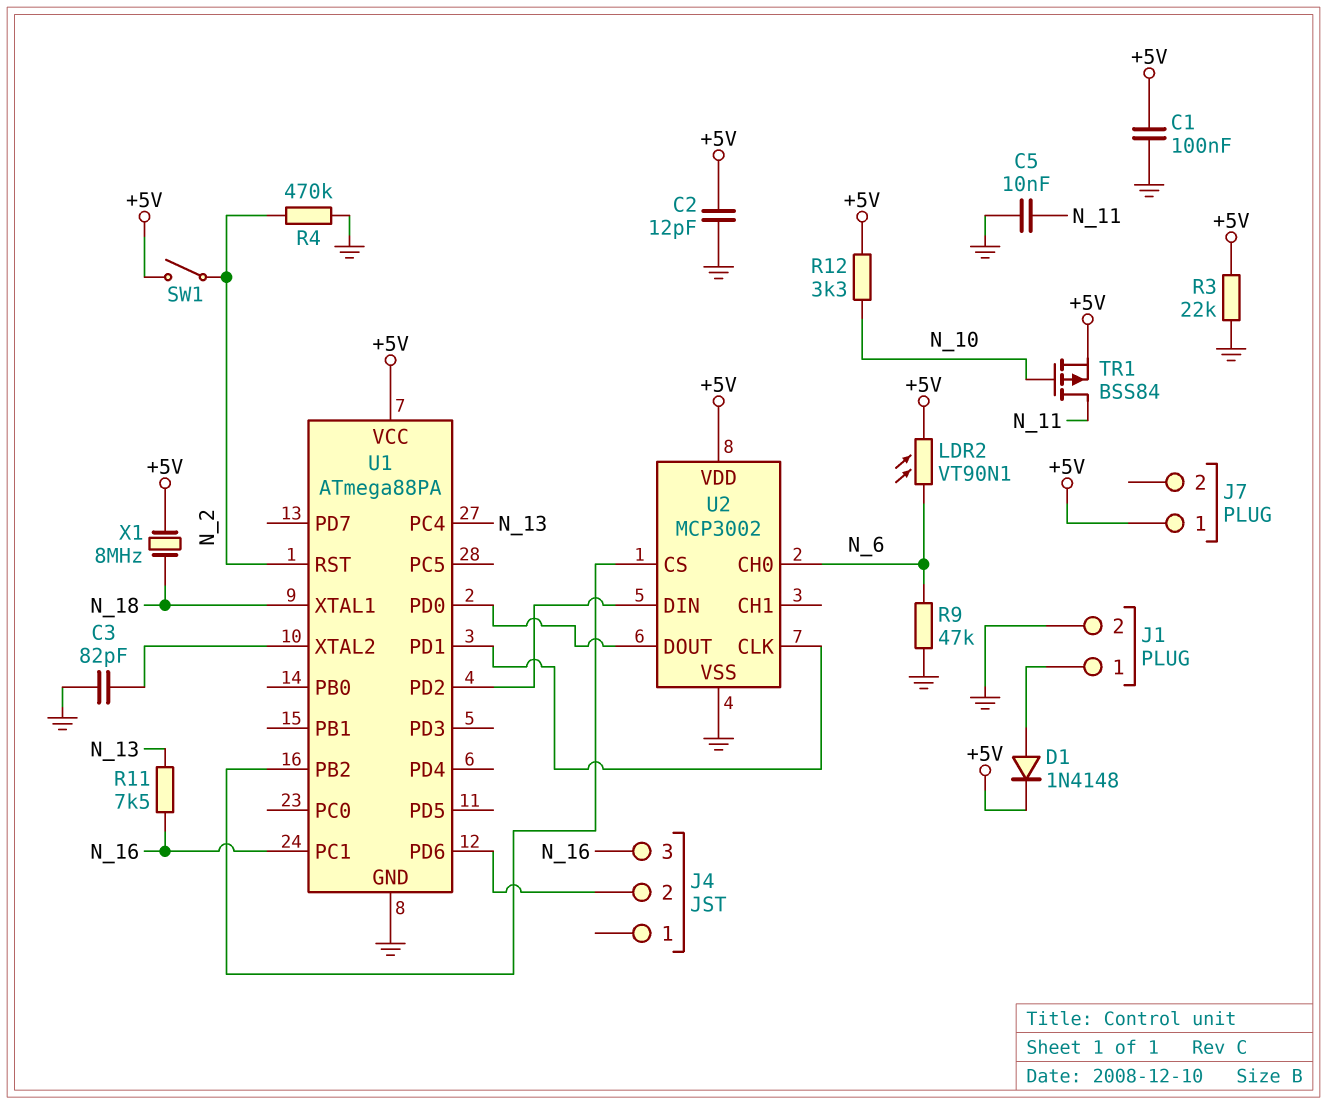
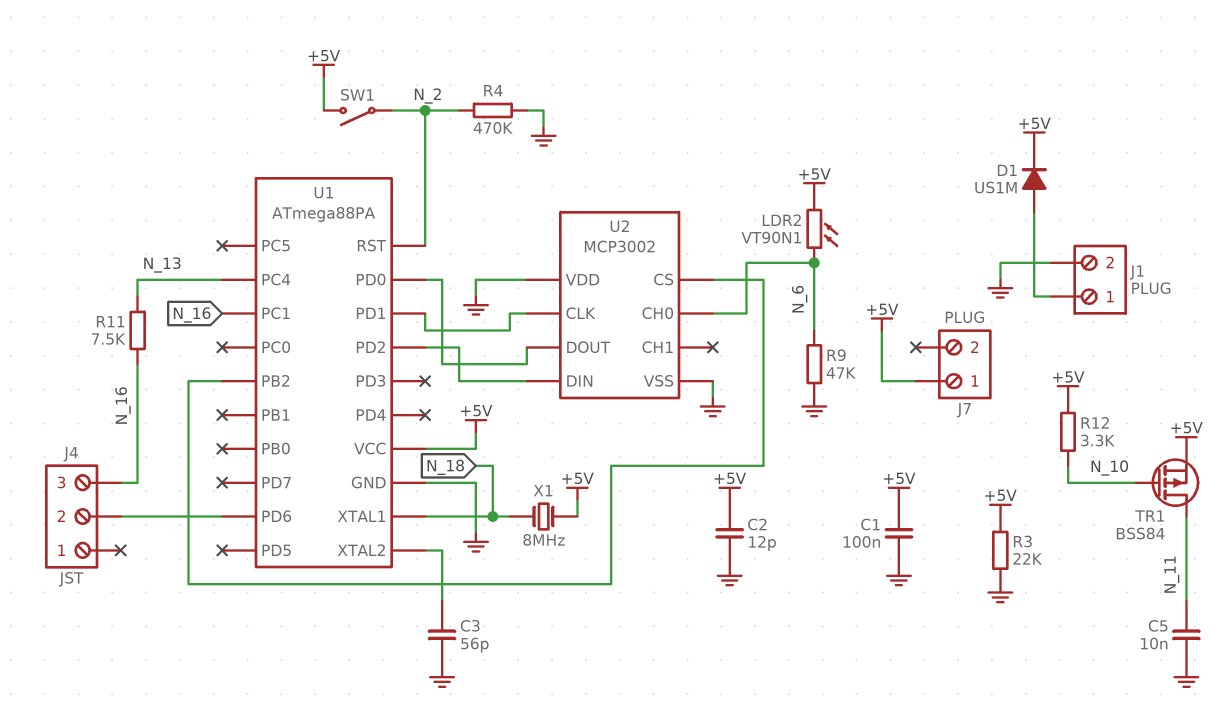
C3: 82pF (GND, U1/XTAL2) -> 56pF (GND, U1/XTAL2)
D1: diode 1N4148 (A J1/1, K +5V) -> diode US1M (A J1/1, K +5V)
U2 pin VDD: +5V -> GND

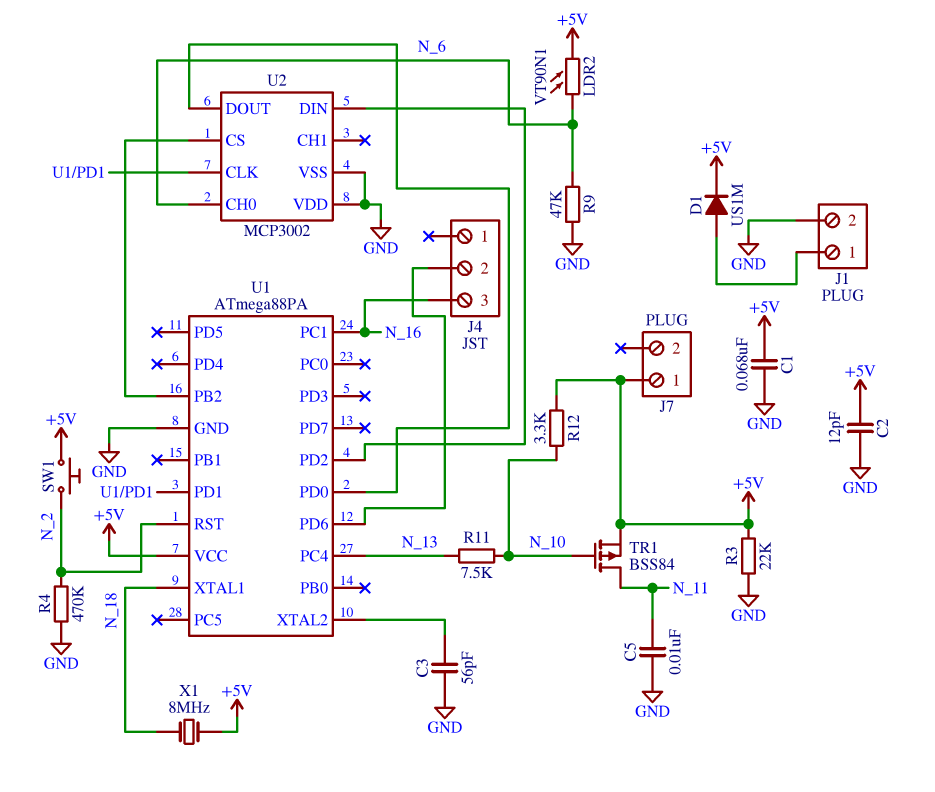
C1: 100nF (+5V, GND) -> 68nF (+5V, GND)
R11: 7.5k (N_13, N_16) -> 7.5k (N_10, N_13)
SW1: switch (+5V, N_2) -> button (+5V, N_2)

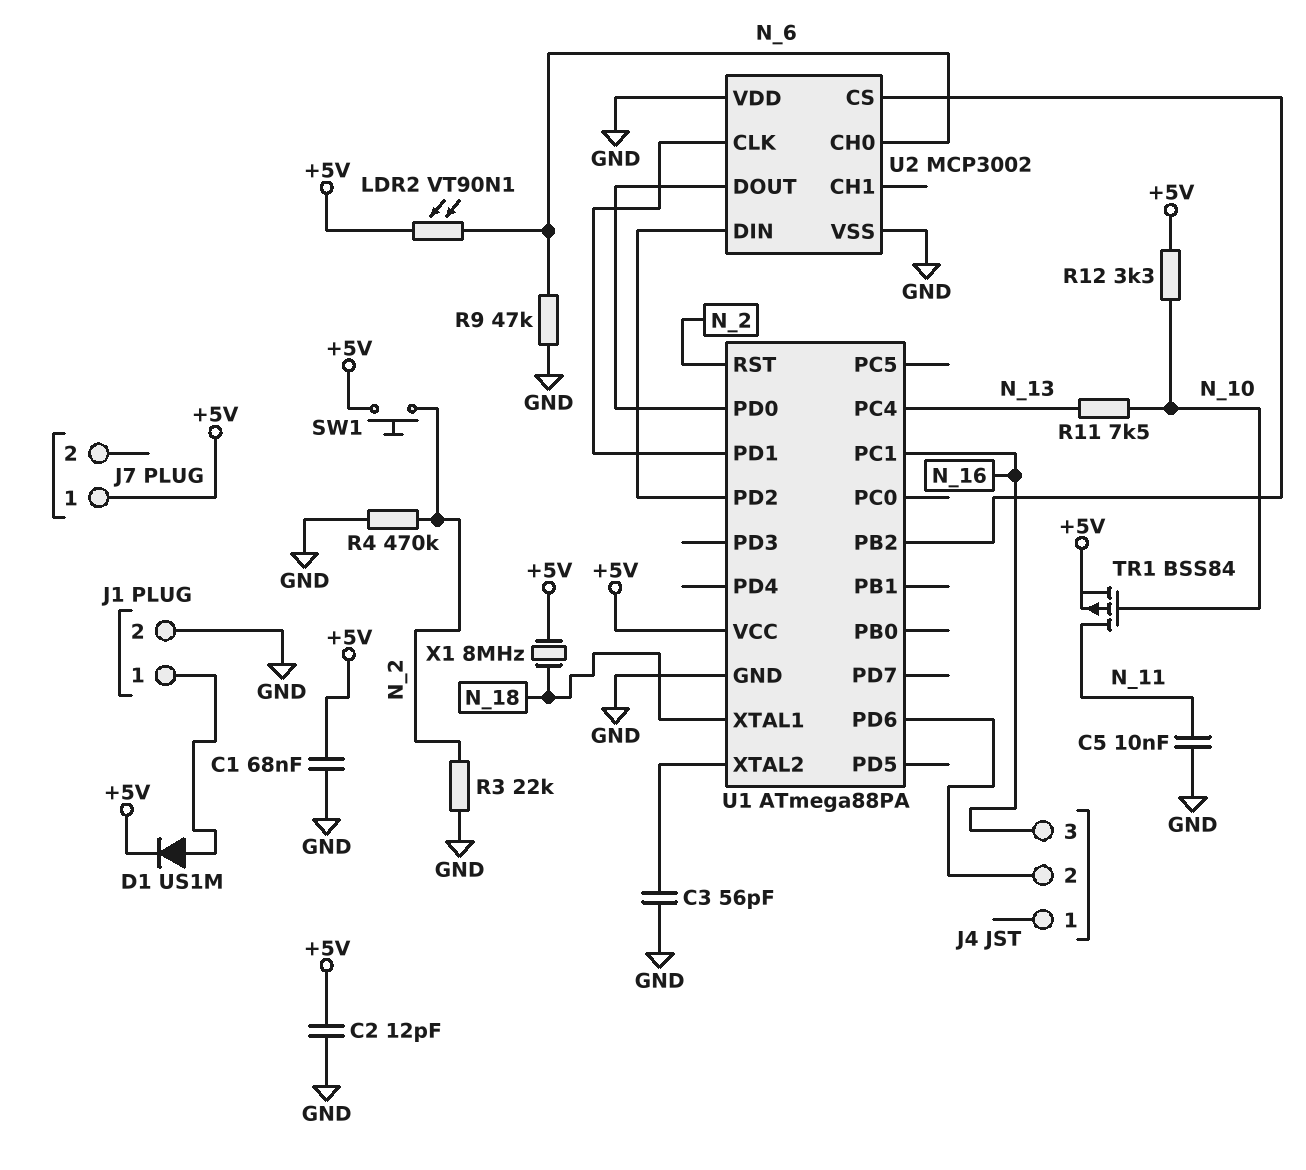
R3: 22k (+5V, GND) -> 22k (GND, N_2)

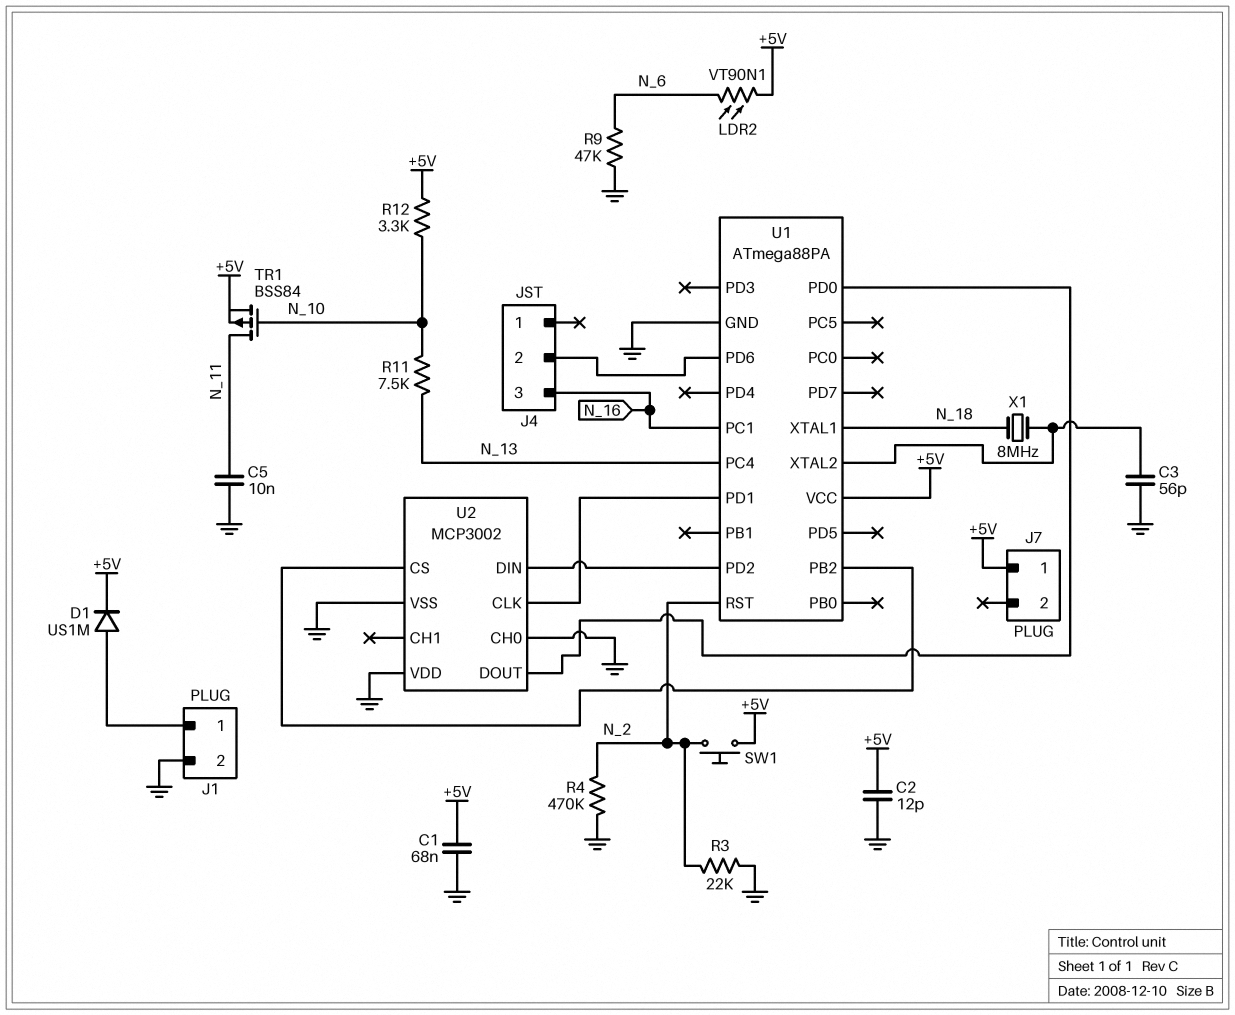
U2 pin CH0: N_6 -> GND
X1: 8MHz (+5V, N_18) -> 8MHz (N_18, U1/XTAL2)

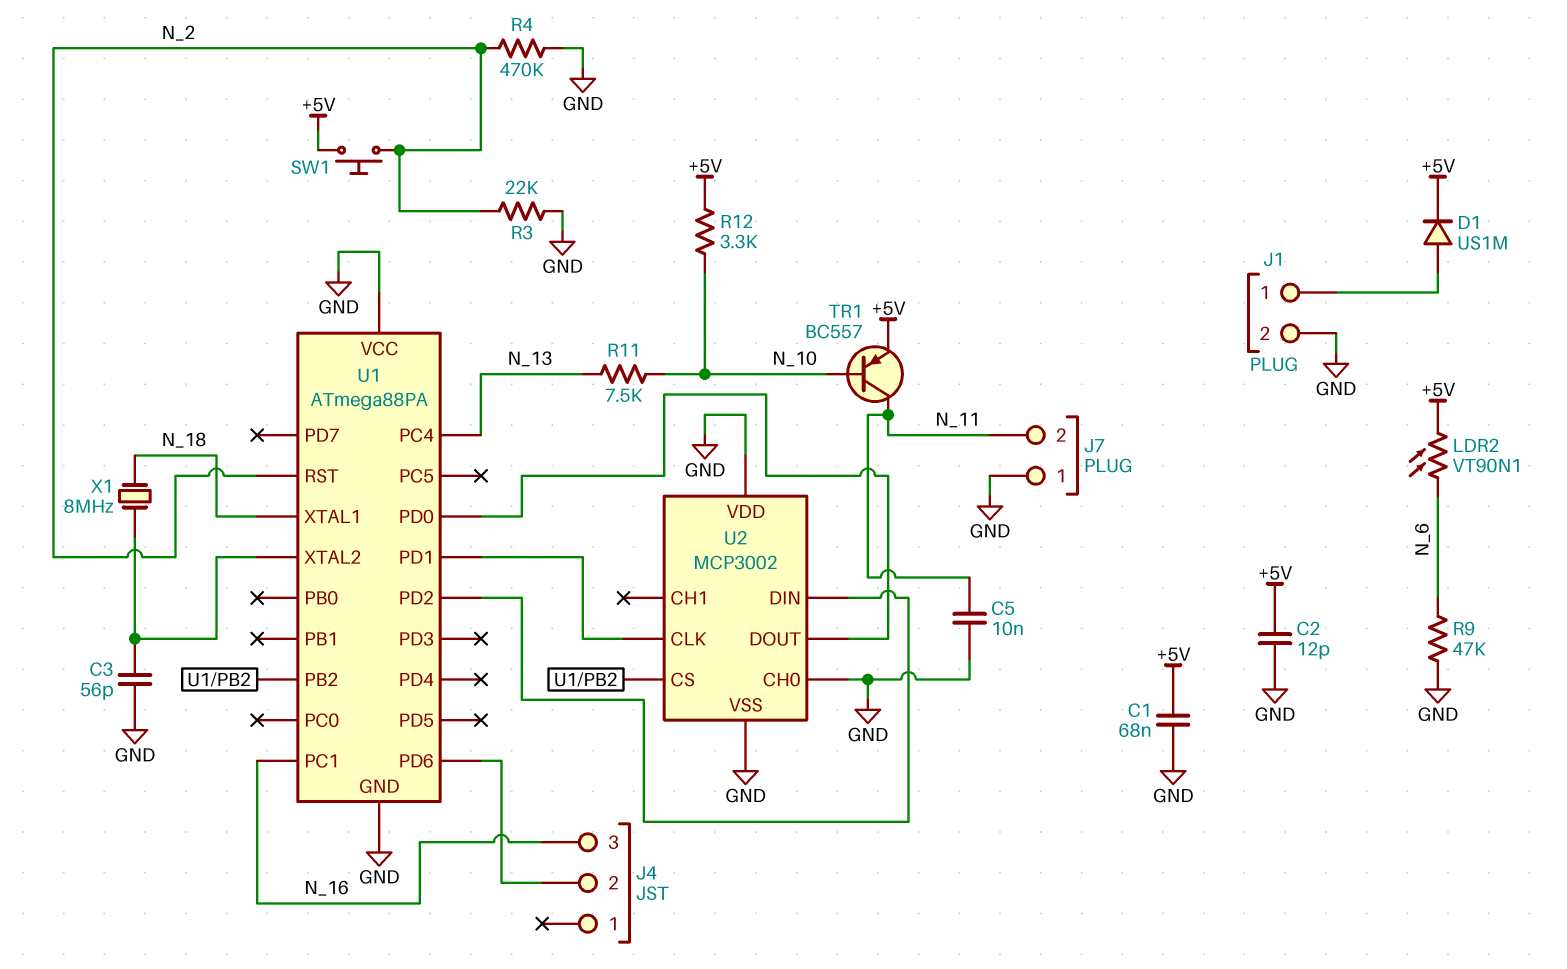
J7 pin 1: +5V -> GND
J7 pin 2: none -> N_11
TR1: PMOS BSS84 (G N_10, D N_11, S +5V) -> PNP BC557 (B N_10, C N_11, E +5V)
U1 pin VCC: +5V -> GND

